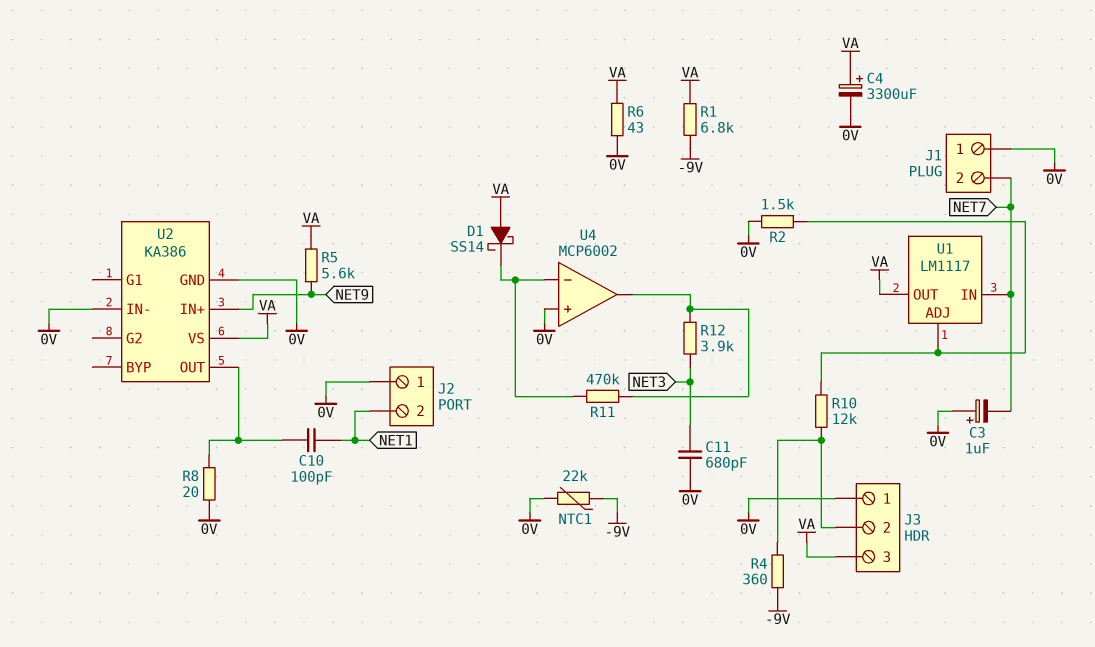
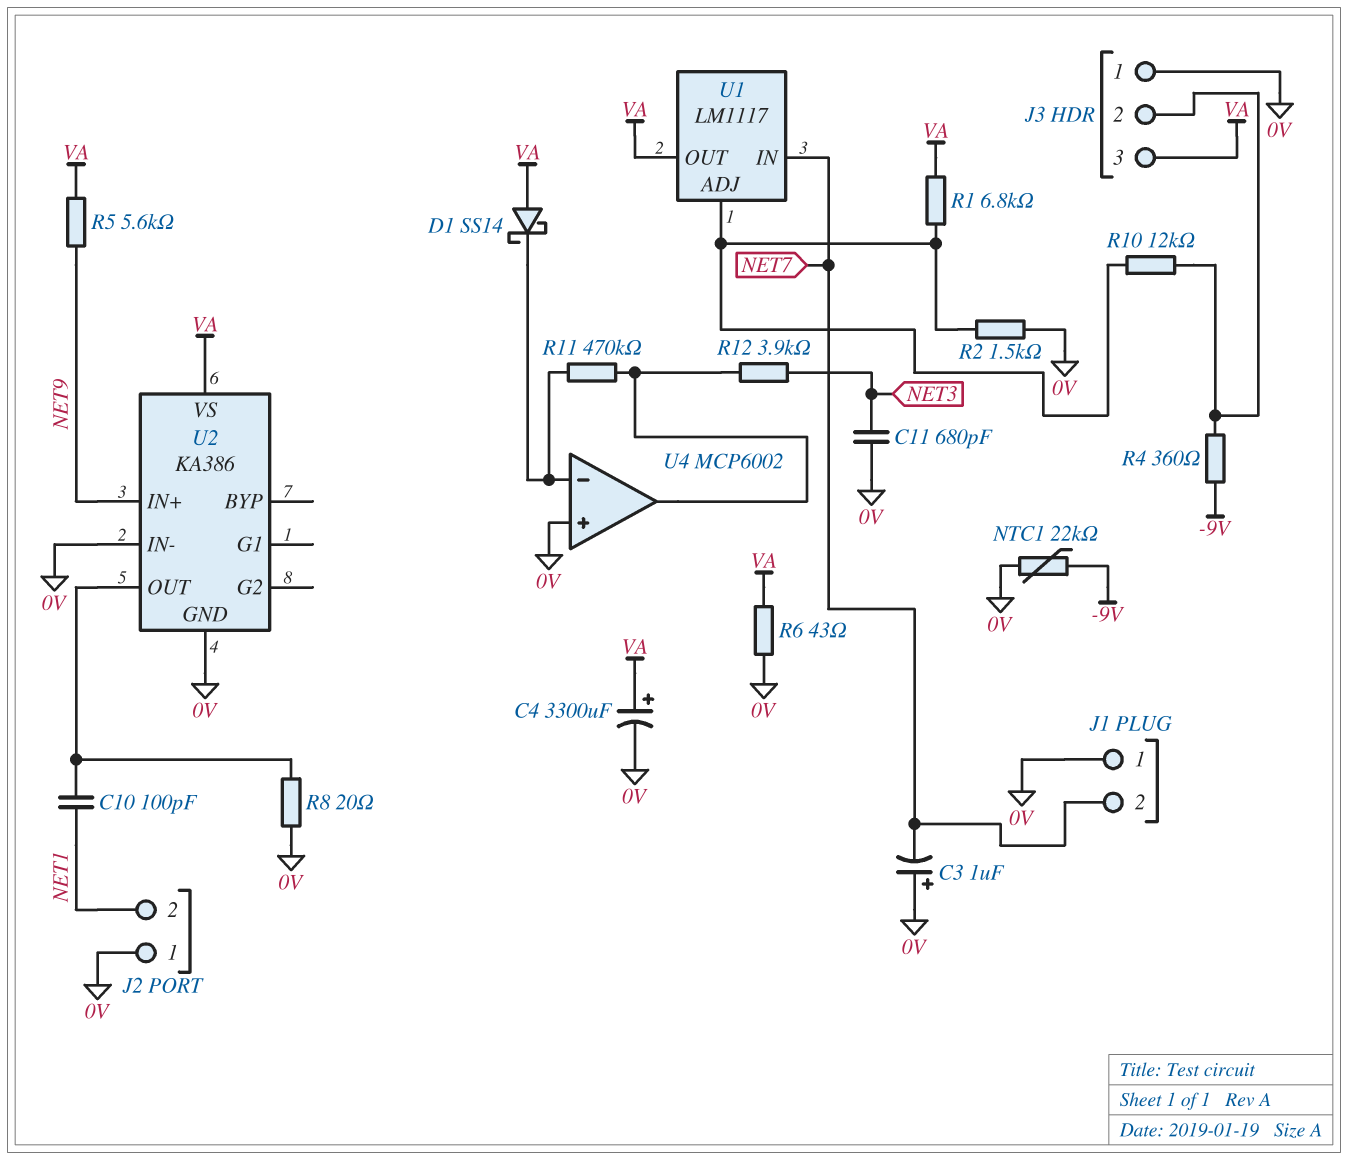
R1: 6.8k (-9V, VA) -> 6.8k (U1/ADJ, VA)

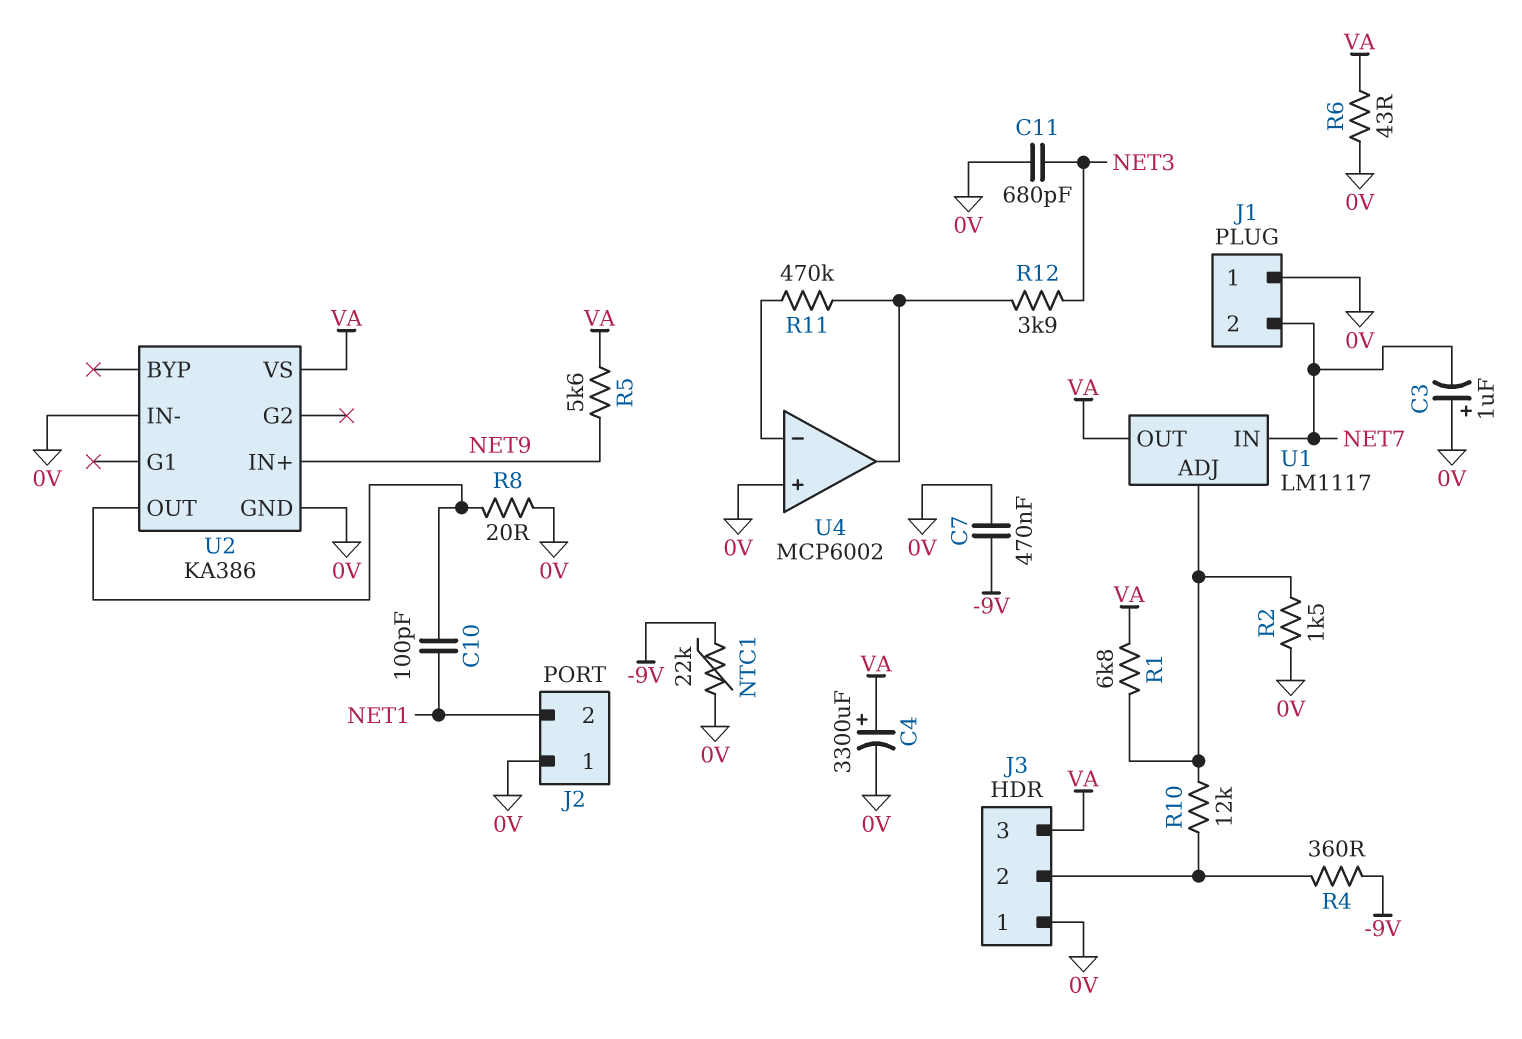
C7: none -> 470nF (-9V, 0V)
D1: schottky SS14 (A VA, K U4/in-) -> none

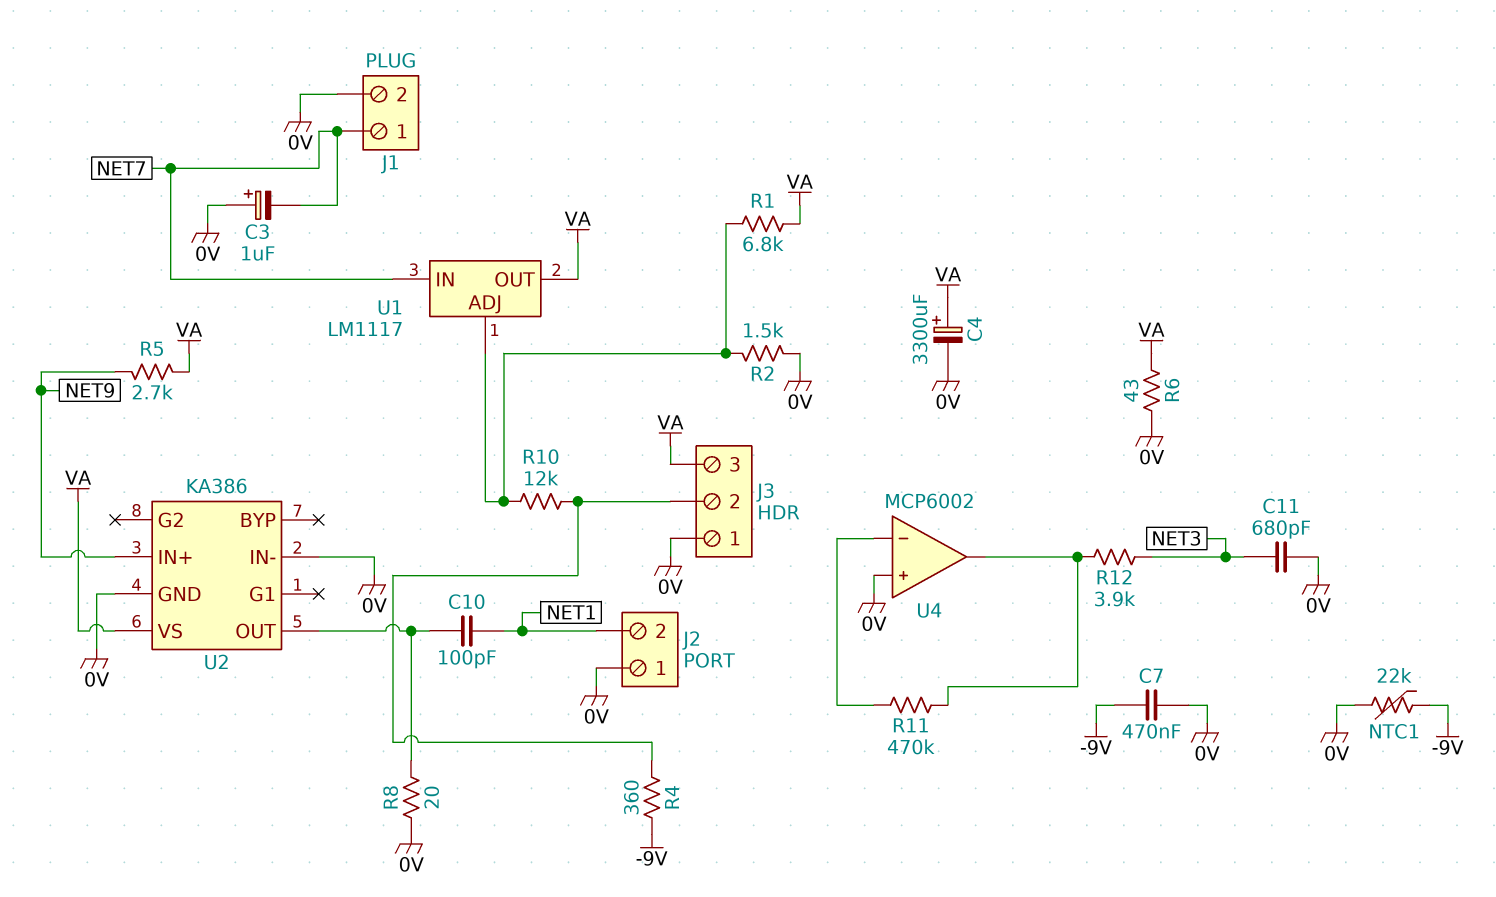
J1 pin 1: 0V -> NET7
J1 pin 2: NET7 -> 0V
R5: 5.6k (NET9, VA) -> 2.7k (NET9, VA)

